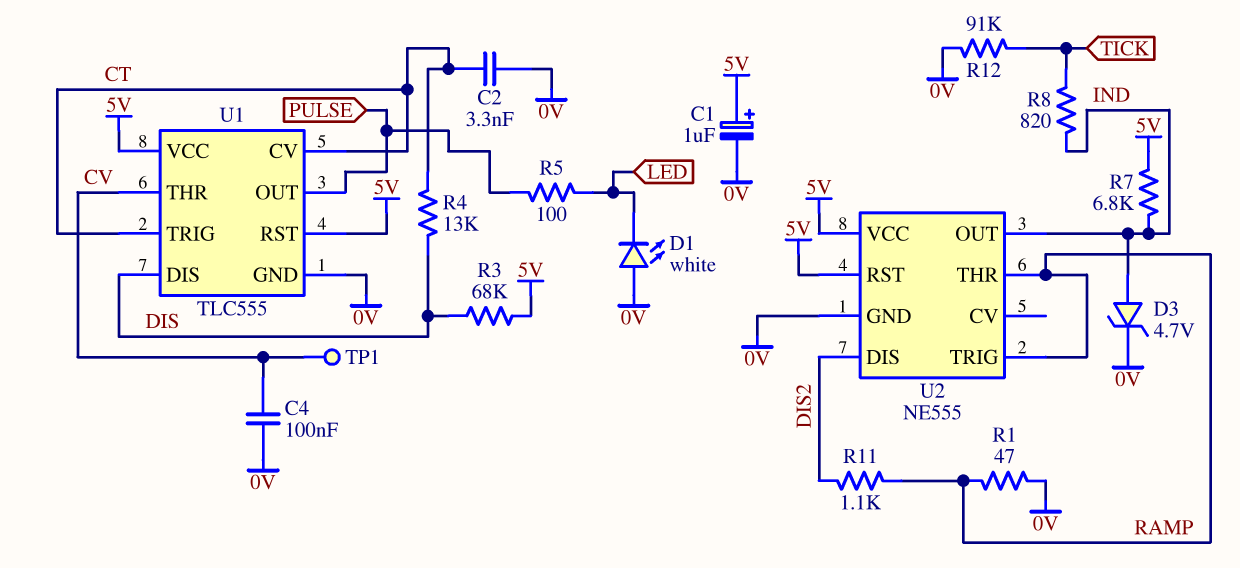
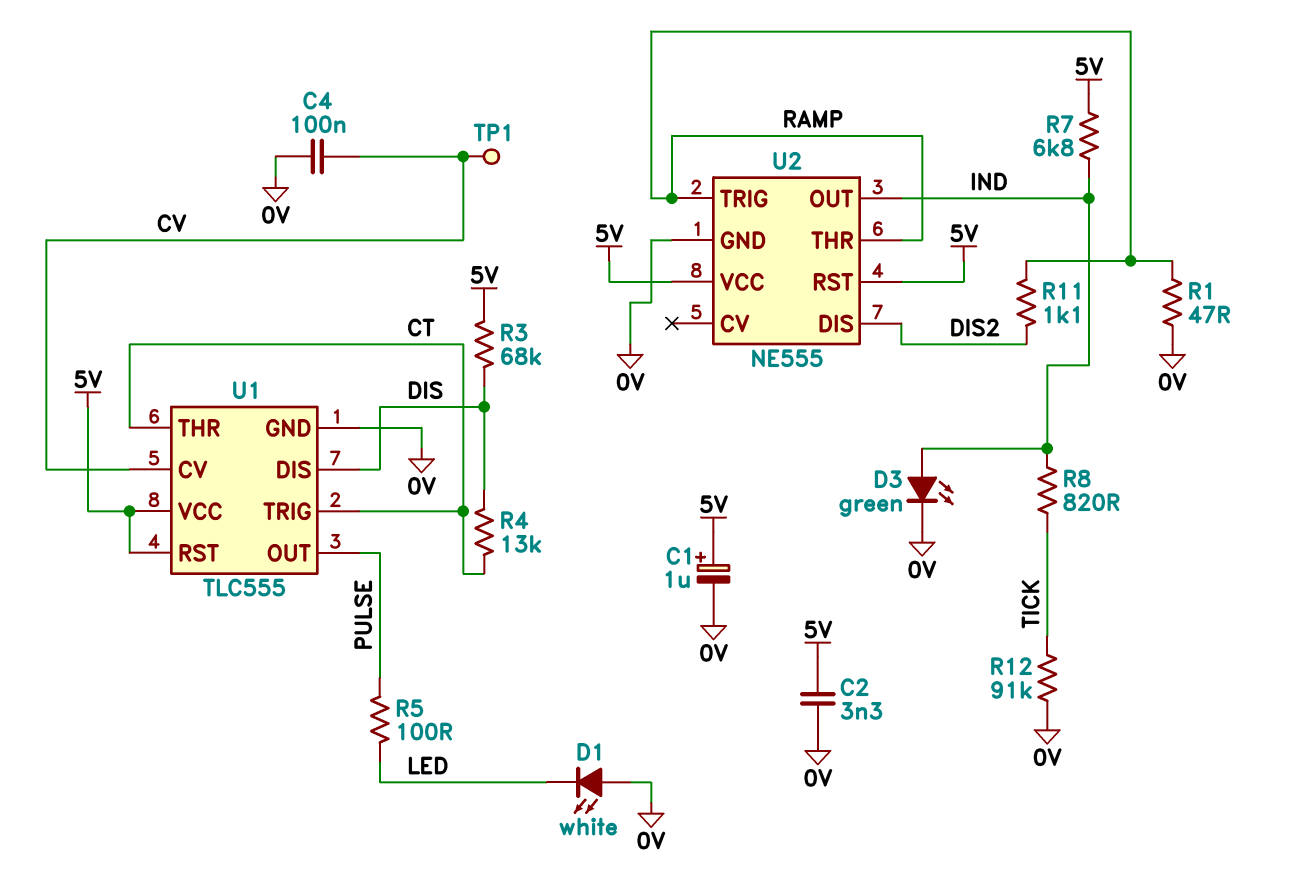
C2: 3.3nF (0V, CT) -> 3.3nF (0V, 5V)
D3: zener 4.7V (A IND, K 0V) -> LED green (A IND, K 0V)
U1 pin CV: CT -> CV
U1 pin THR: CV -> CT

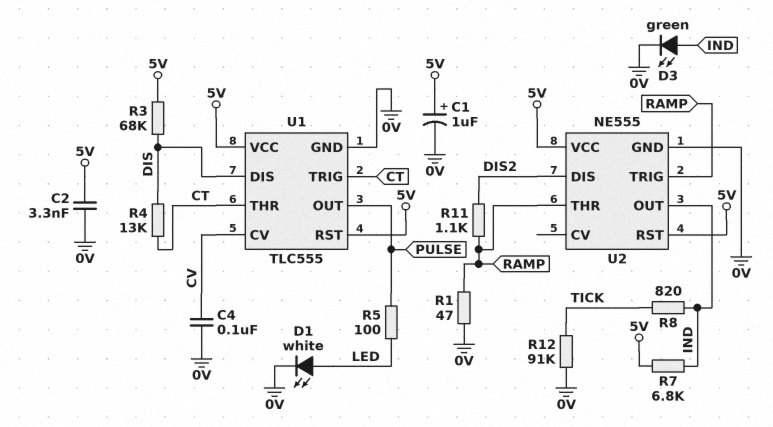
D1: LED white (A 0V, K LED) -> LED white (A LED, K 0V)
TP1: test point (CV) -> none

